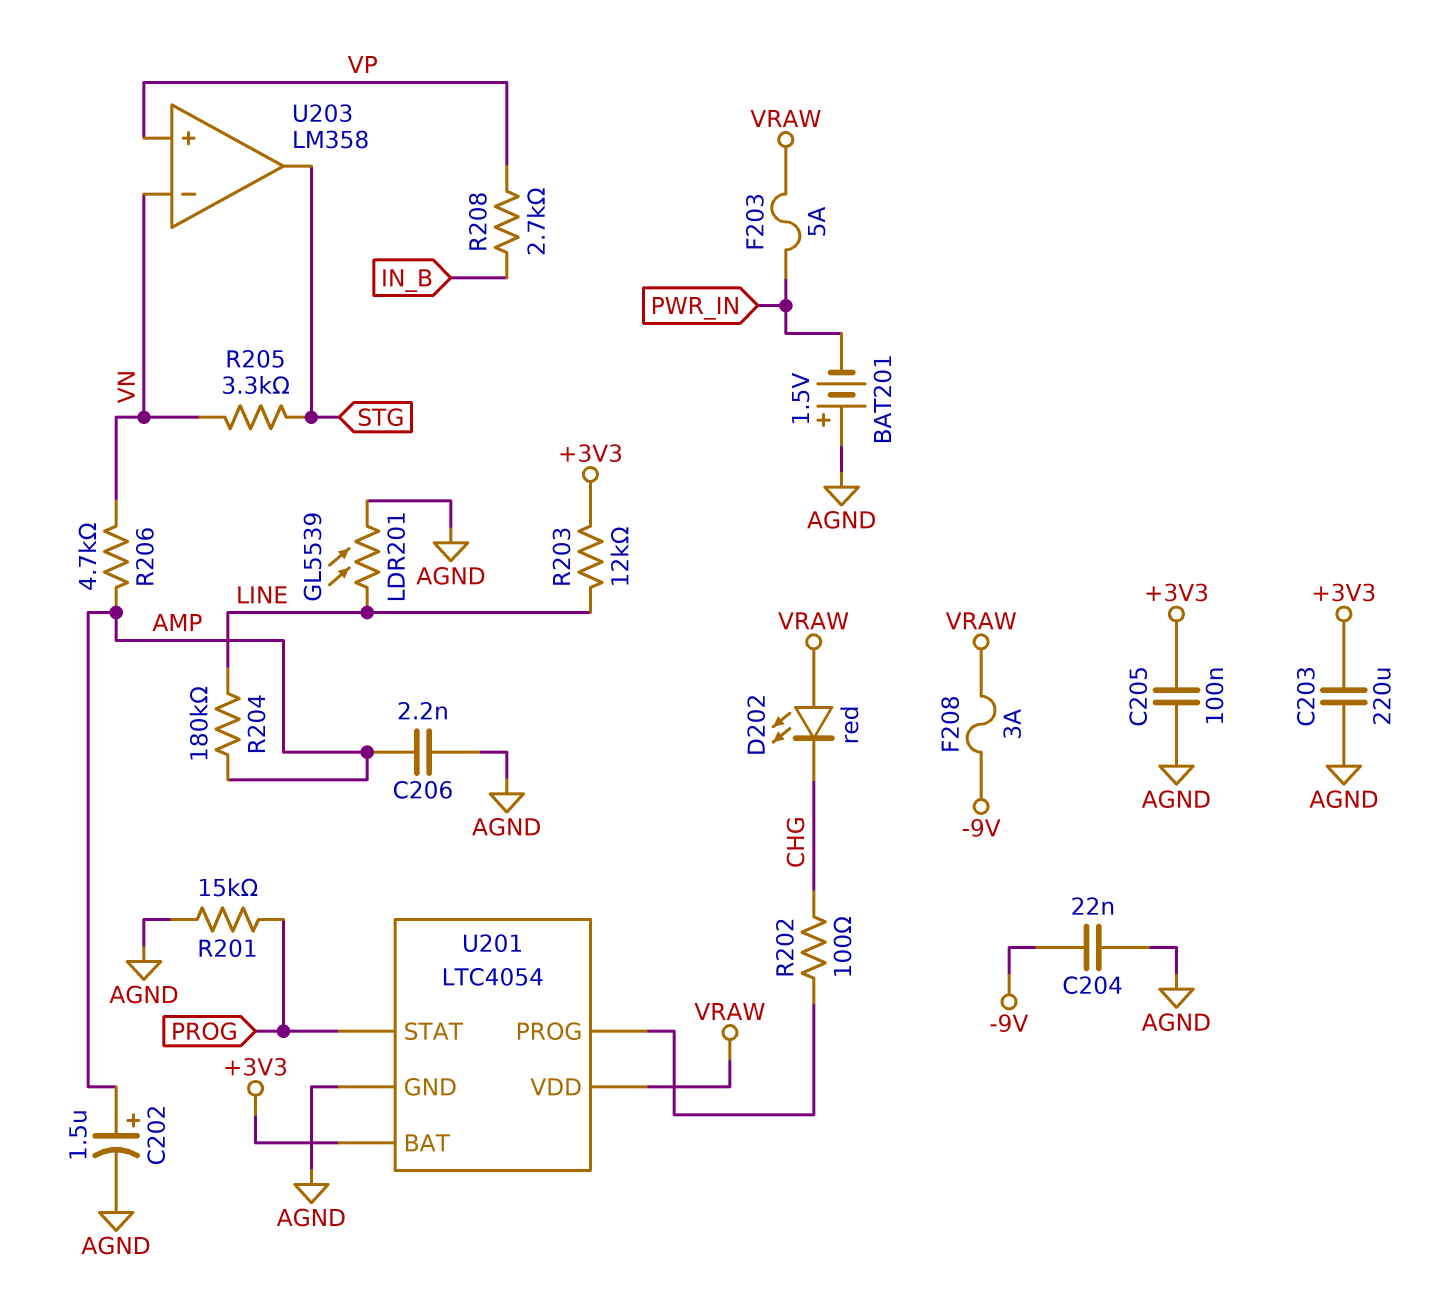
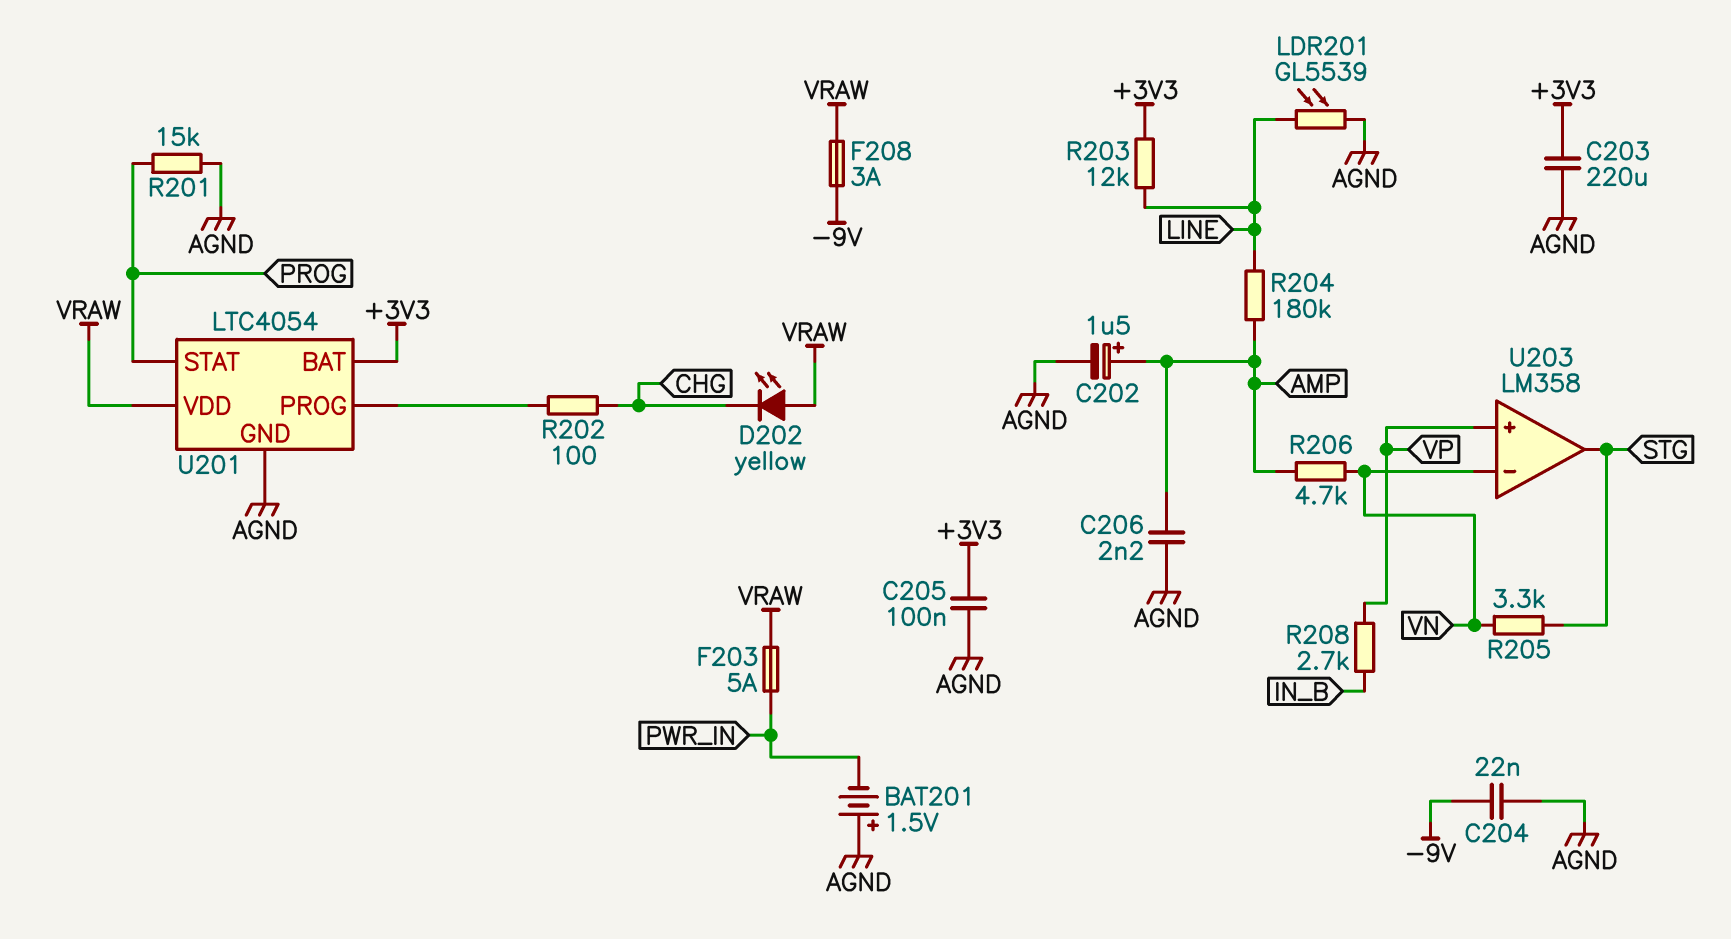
D202: LED red (A VRAW, K CHG) -> LED yellow (A VRAW, K CHG)

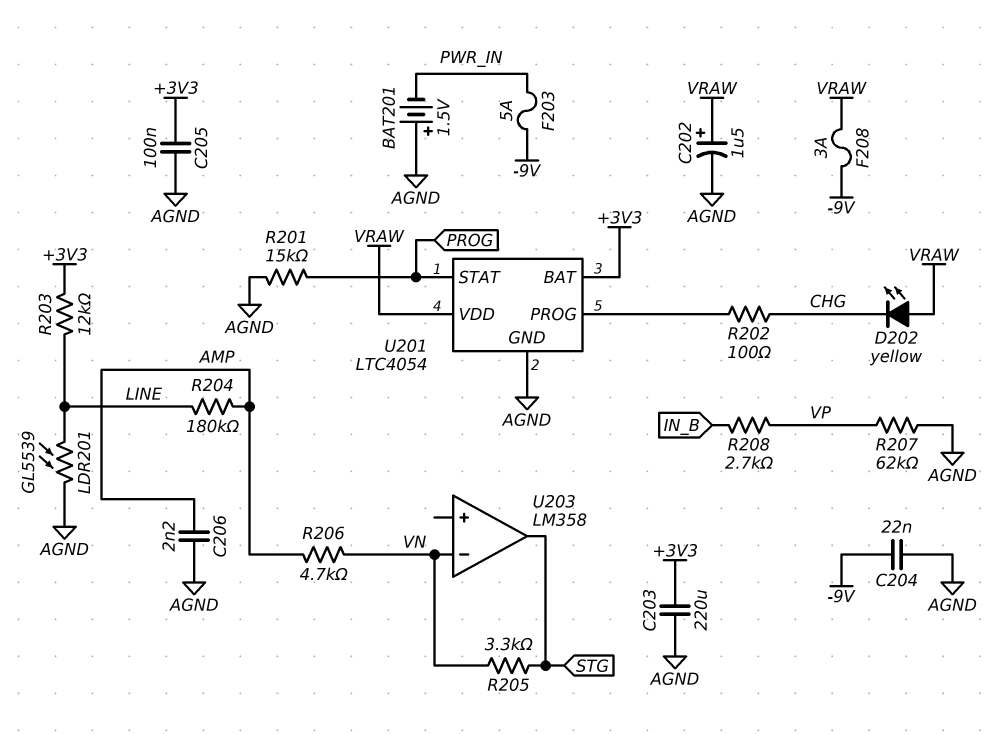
C202: 1.5uF (plus AMP, minus AGND) -> 1.5uF (plus VRAW, minus AGND)
F203: 5A (PWR_IN, VRAW) -> 5A (-9V, PWR_IN)
R207: none -> 62k (AGND, VP)
U203 pin in+: VP -> none

